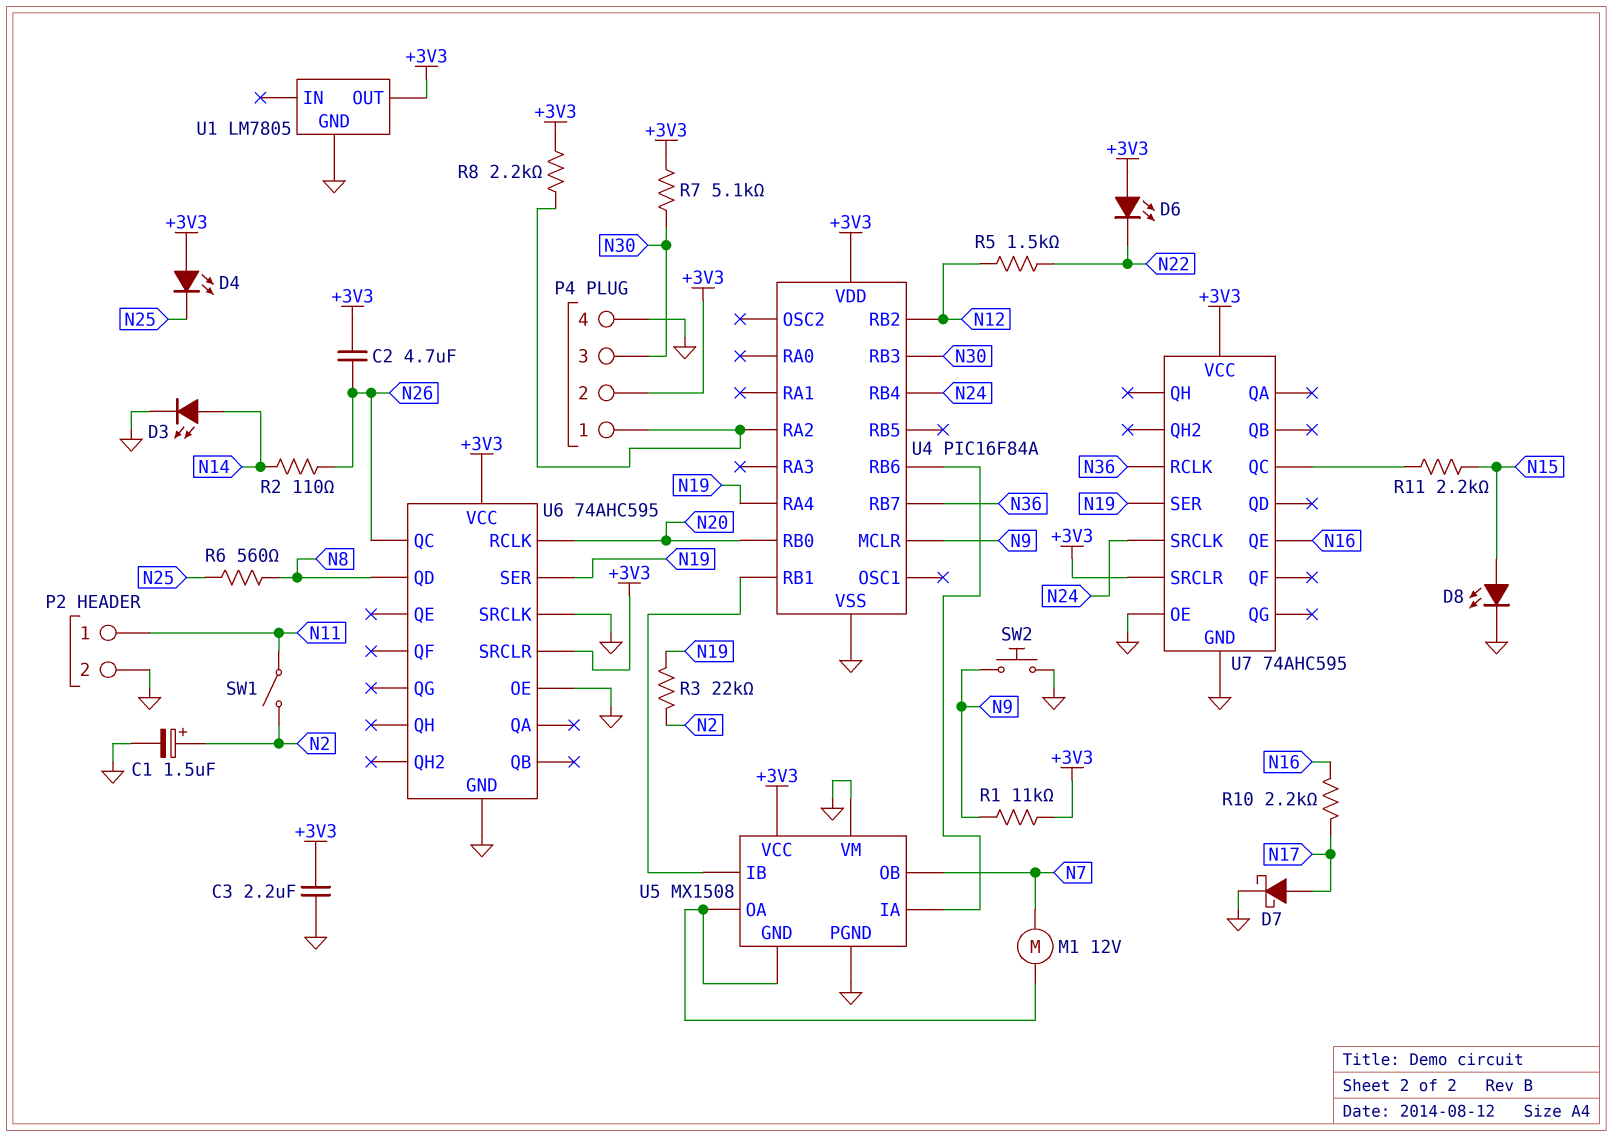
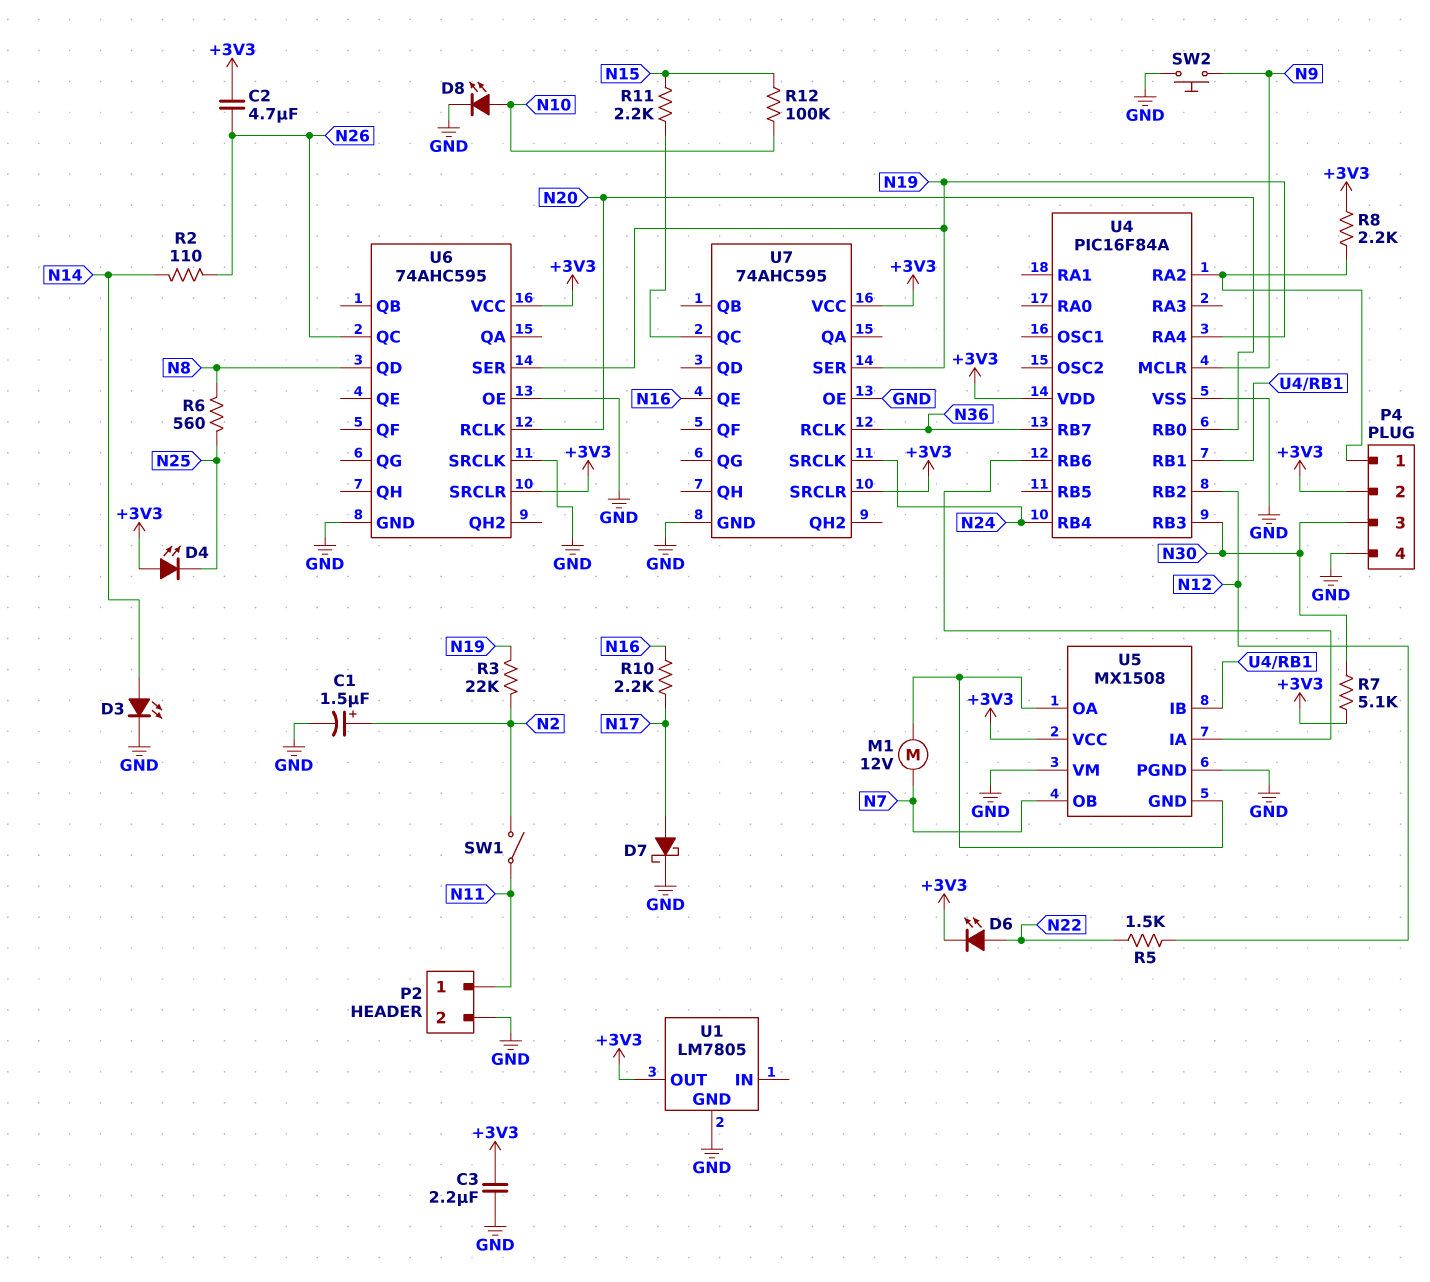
D6: LED (A +3V3, K N22) -> LED (A N22, K +3V3)
D8: LED (A N15, K GND) -> LED (A N10, K GND)
R1: 11k (+3V3, N9) -> none
R12: none -> 100k (N10, N15)

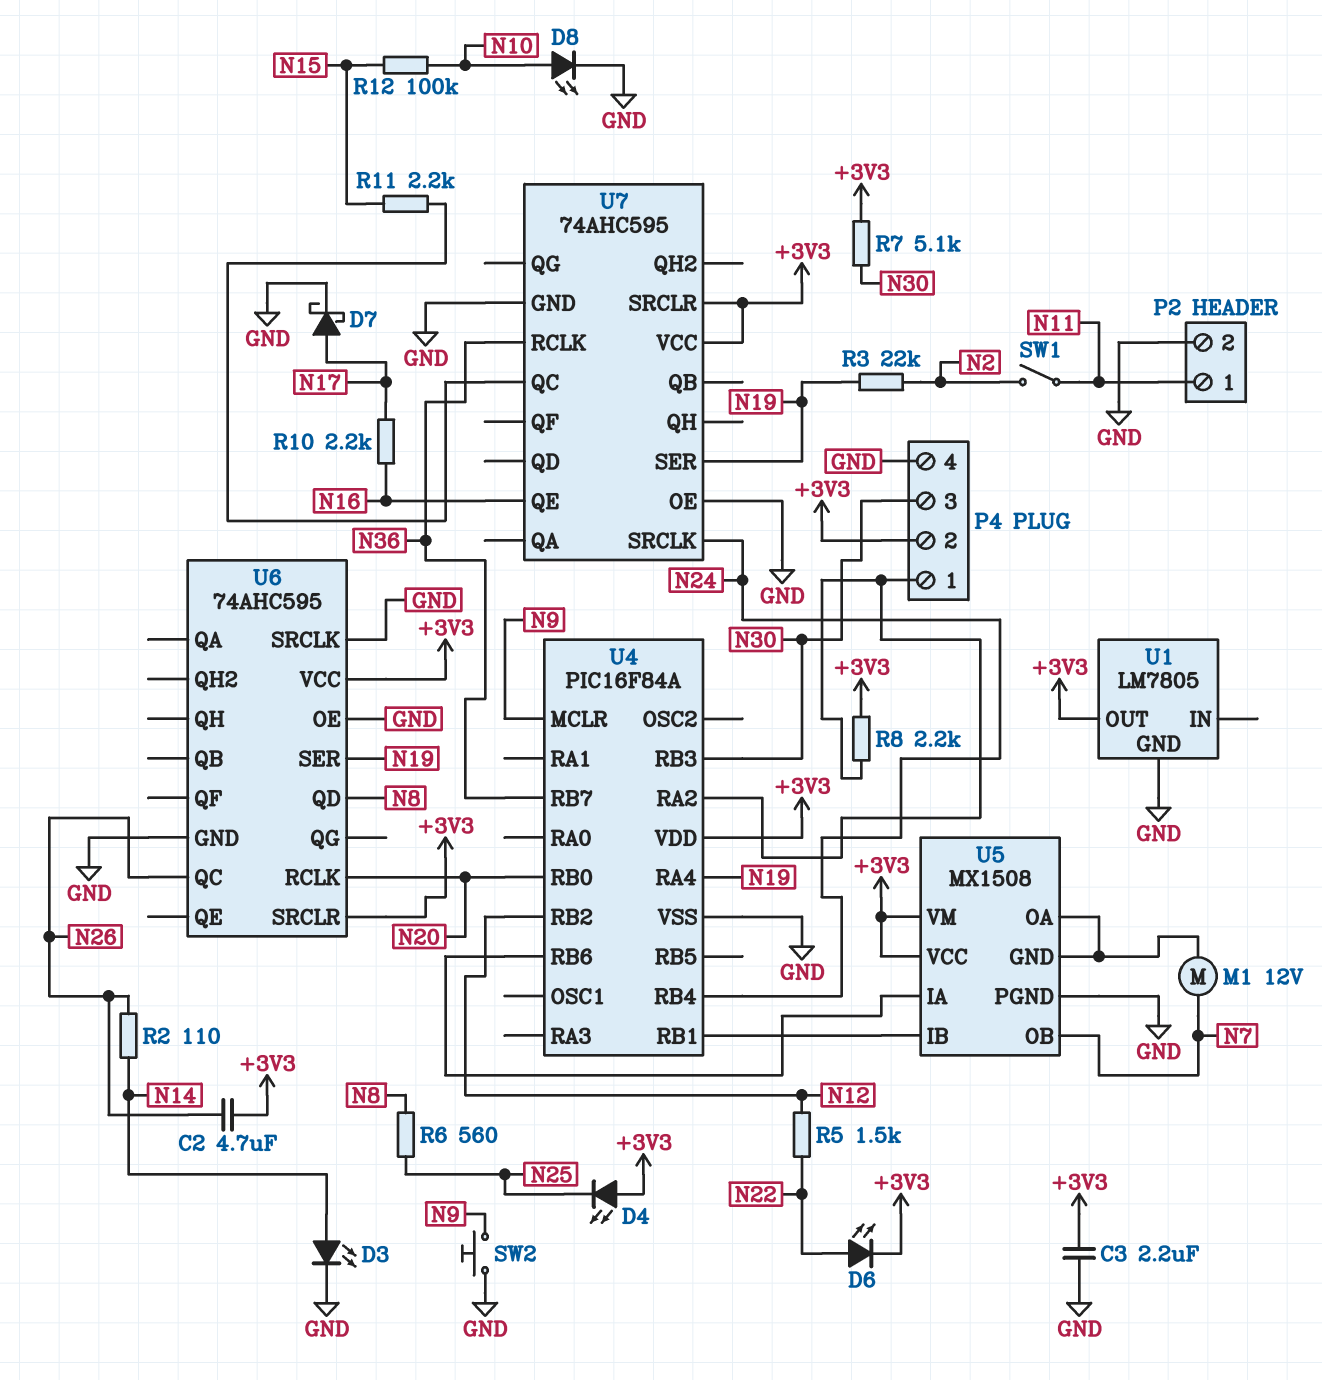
C1: 1.5uF (plus N2, minus GND) -> none
U5 pin VM: GND -> +3V3

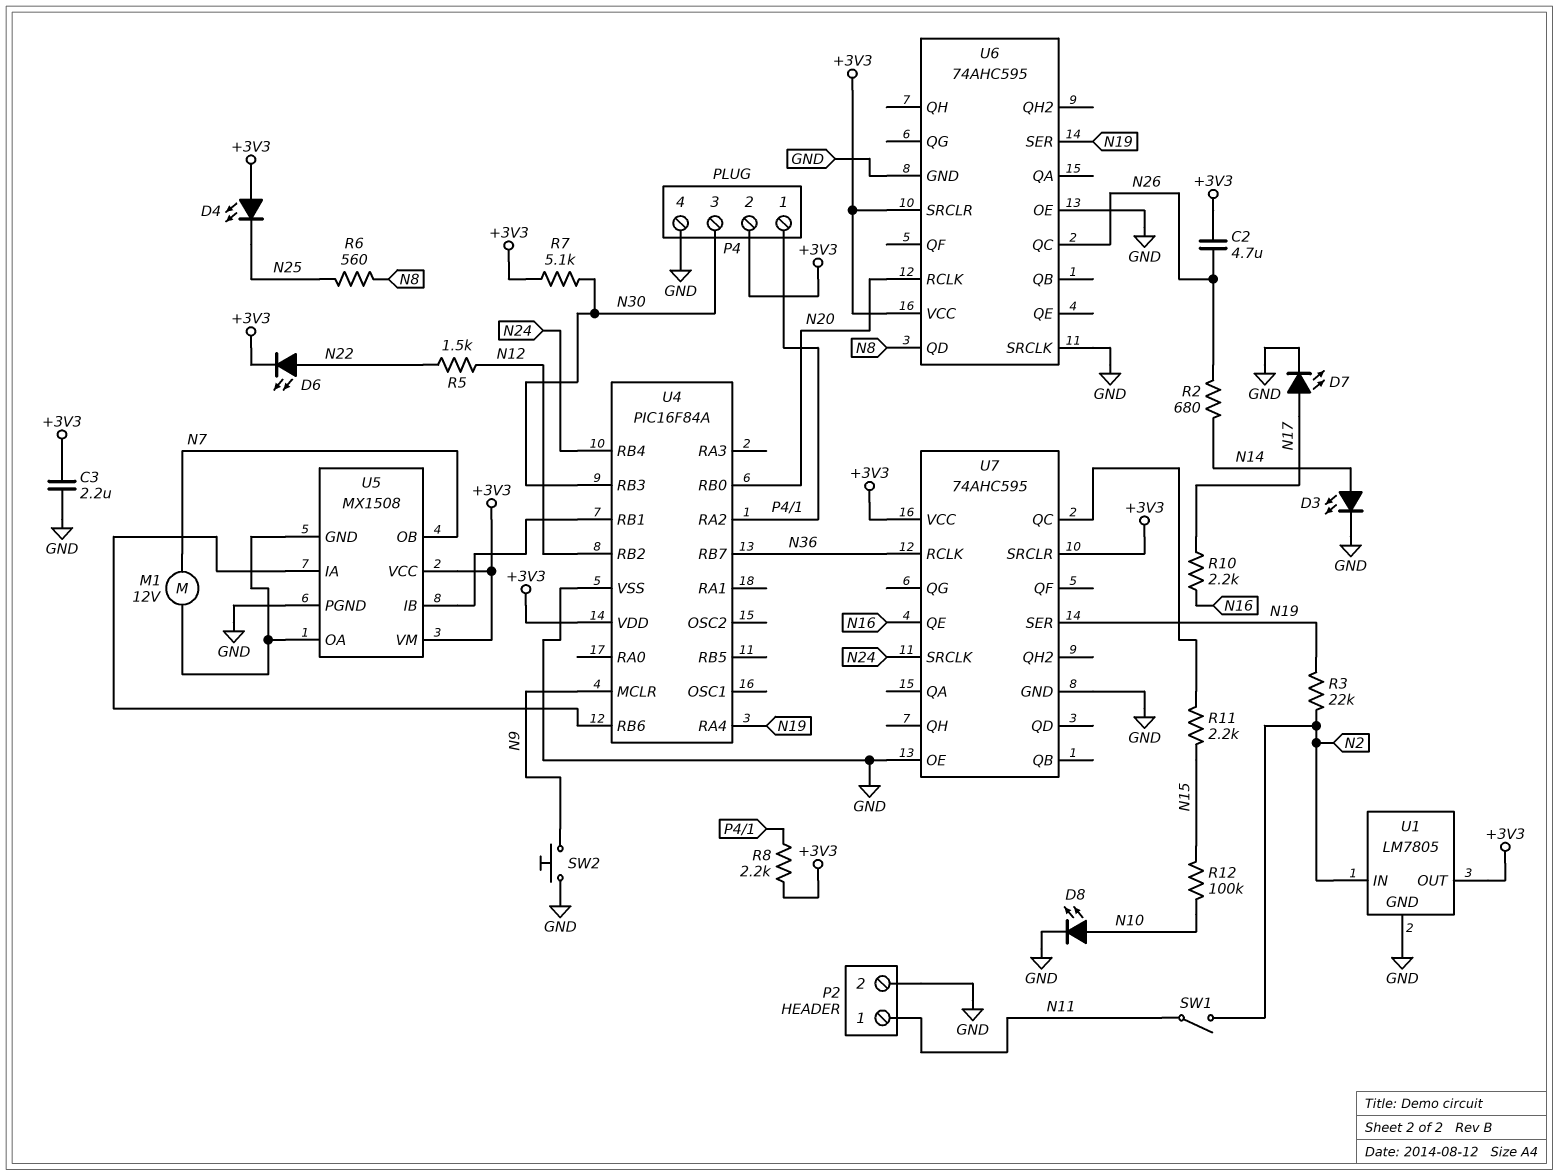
D7: schottky (A N17, K GND) -> LED (A N17, K GND)
R2: 110 (N14, N26) -> 680 (N14, N26)
U1 pin IN: none -> N2

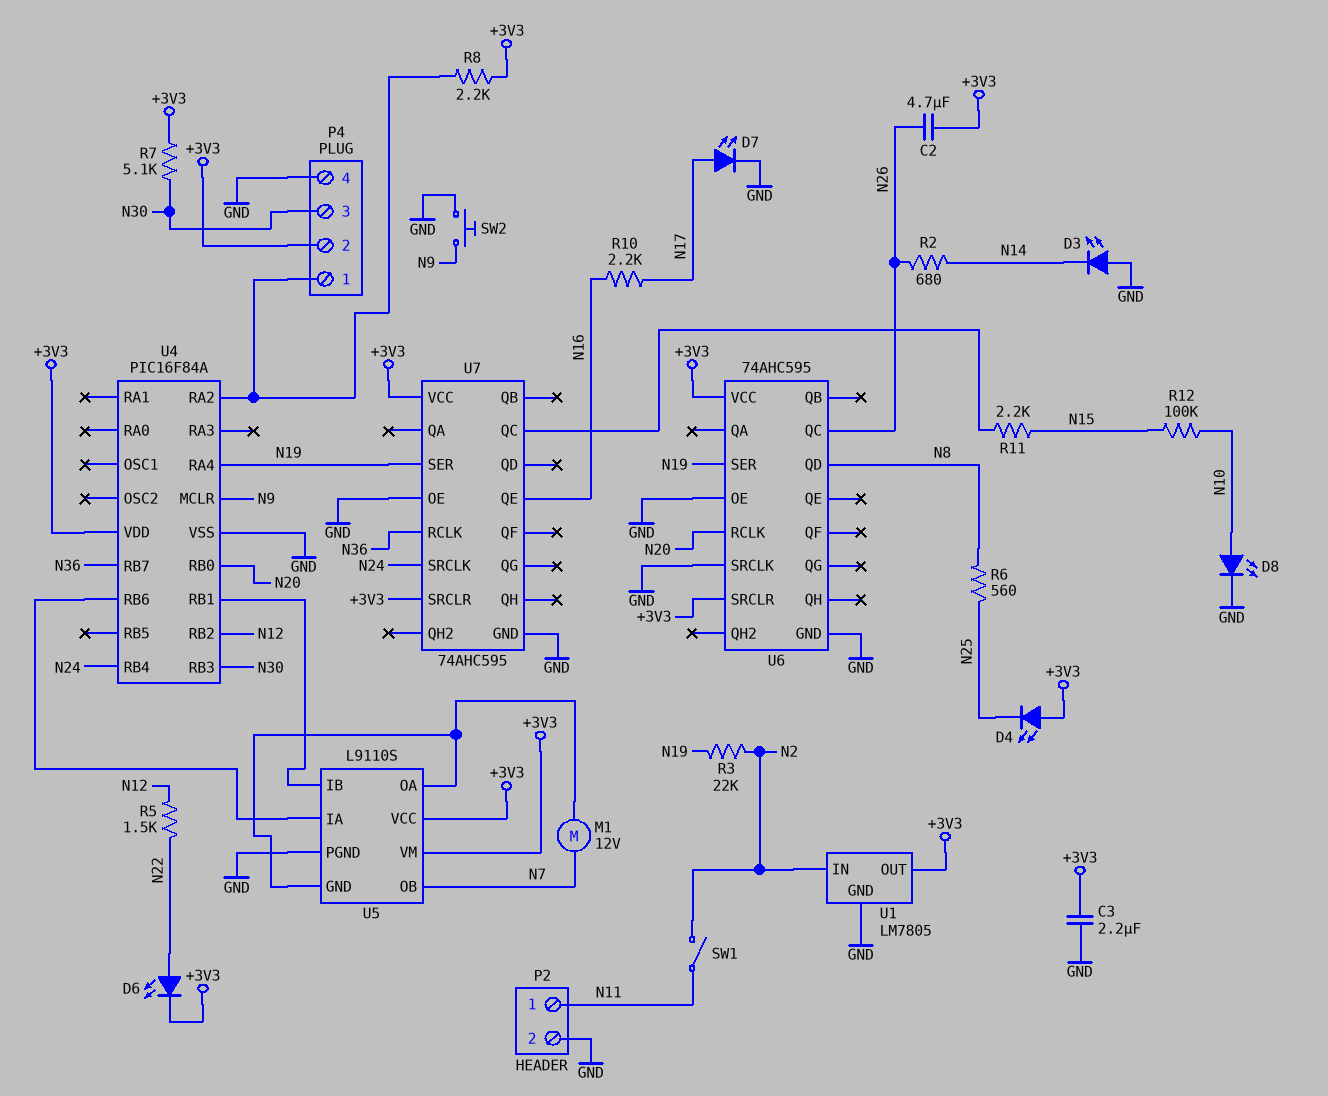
D3: LED (A N14, K GND) -> LED (A GND, K N14)
U5: MX1508 -> L9110S

